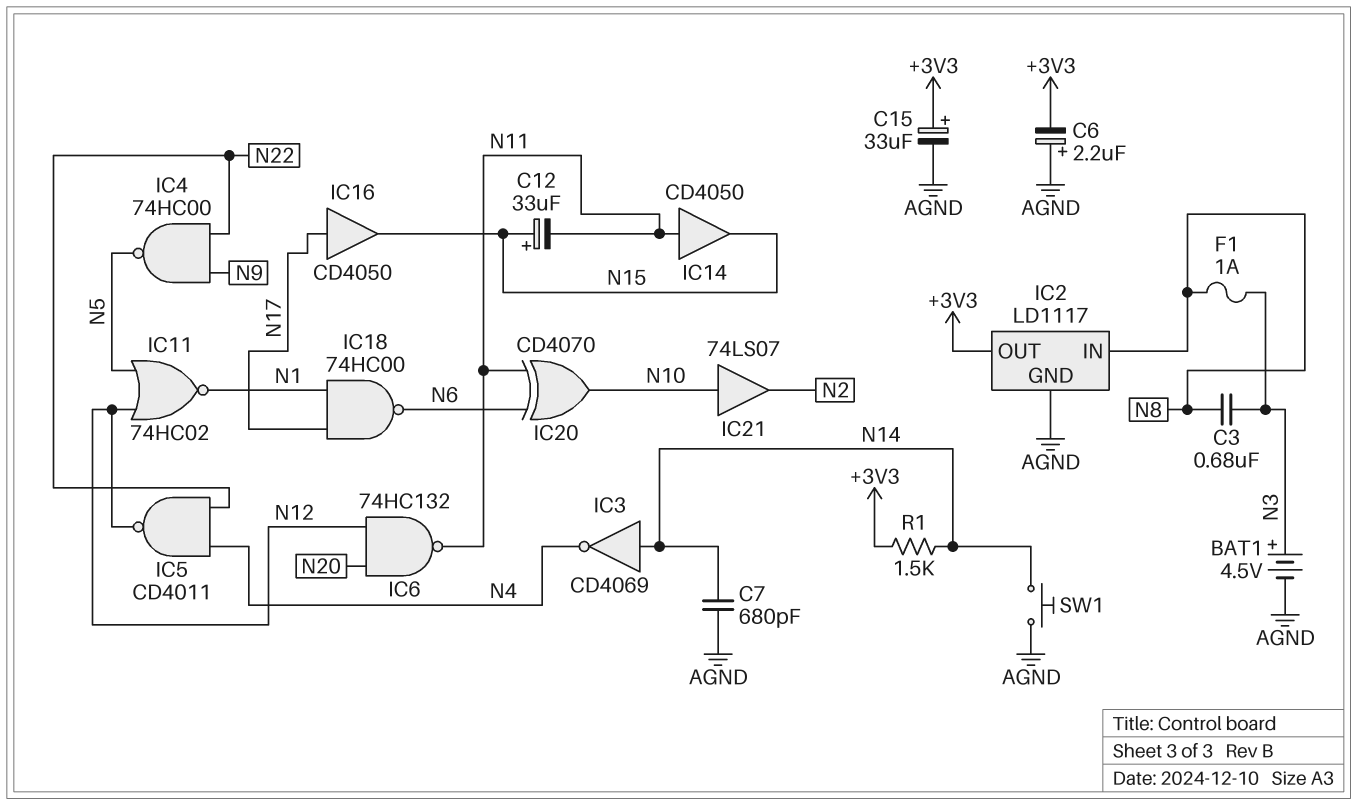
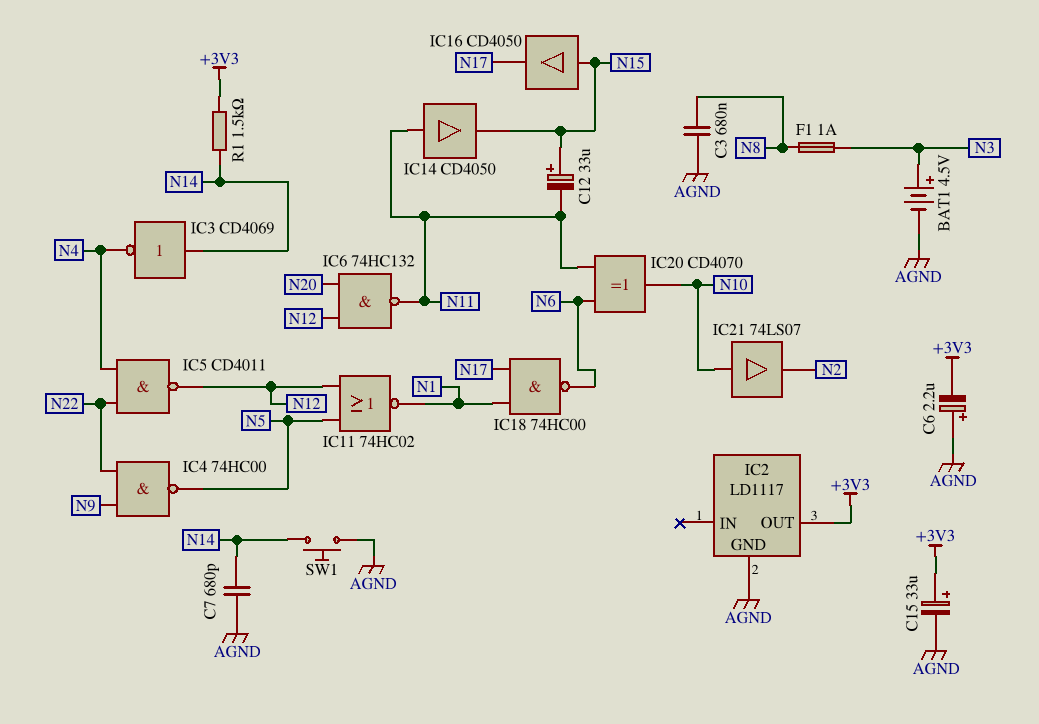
C3: 680nF (N3, N8) -> 680nF (AGND, N8)
IC2 pin IN: N8 -> none
IC16: buffer CD4050 (in N17, out N15) -> buffer CD4050 (in N15, out N17)

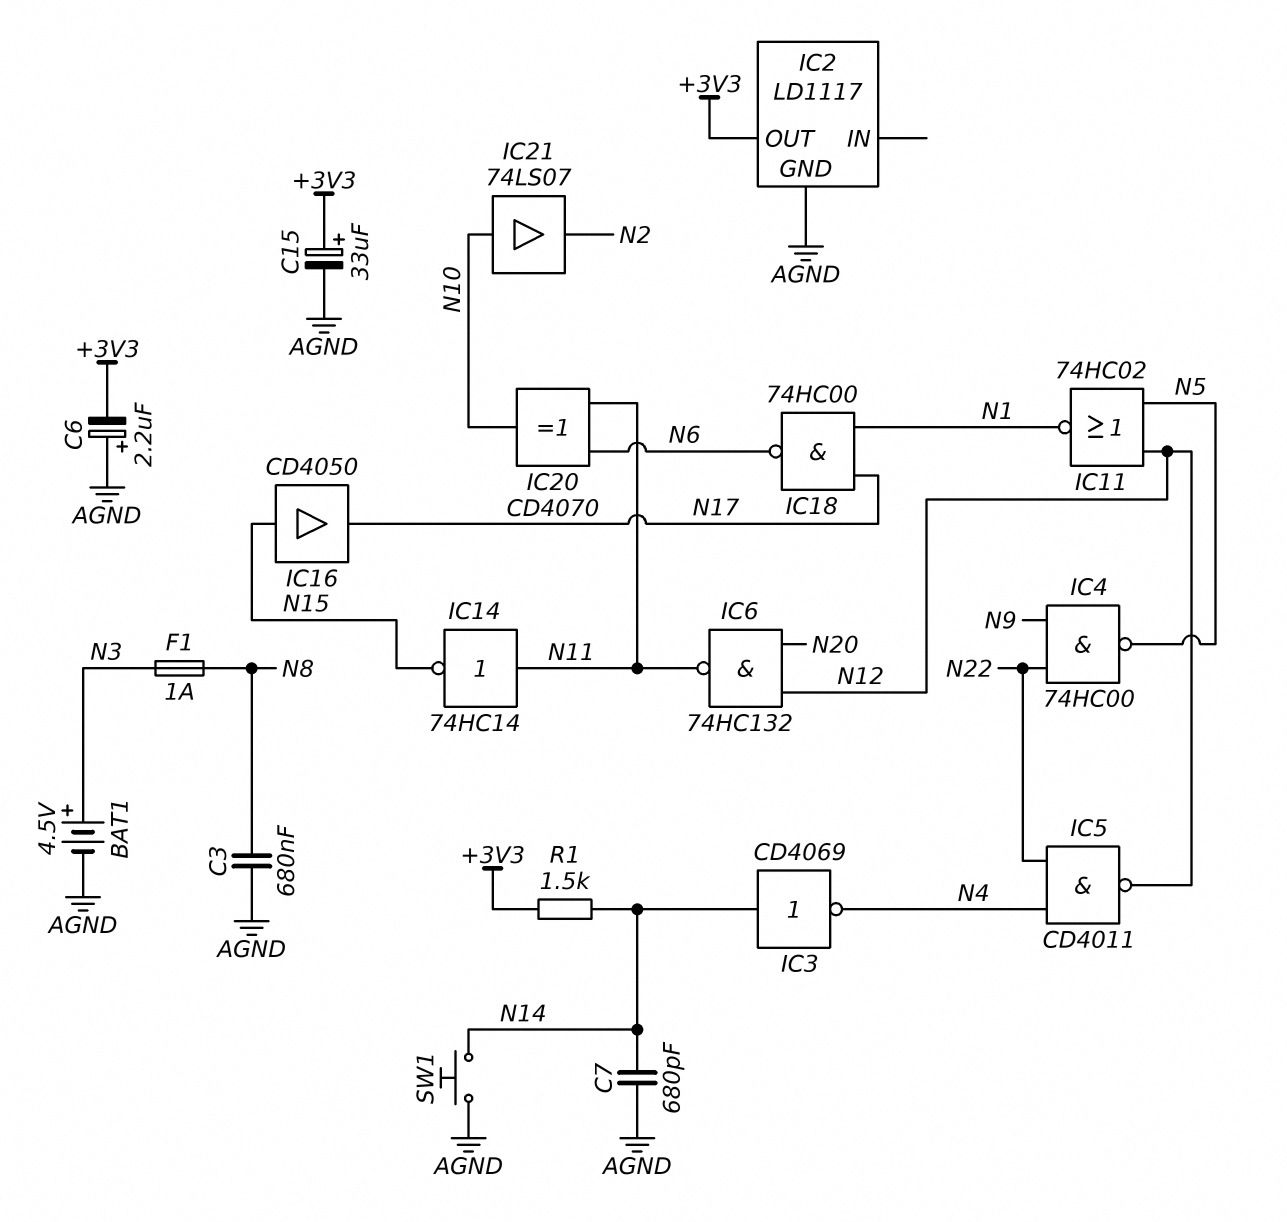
C12: 33uF (plus N15, minus N11) -> none
IC14: buffer CD4050 (in N11, out N15) -> NOT 74HC14 (in N11, out N15)

